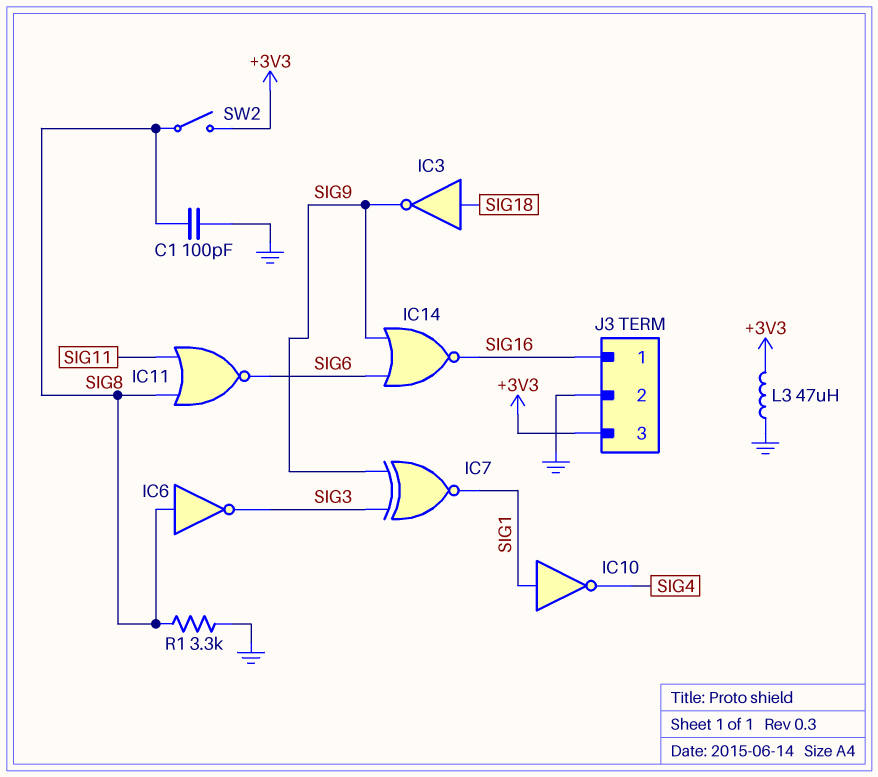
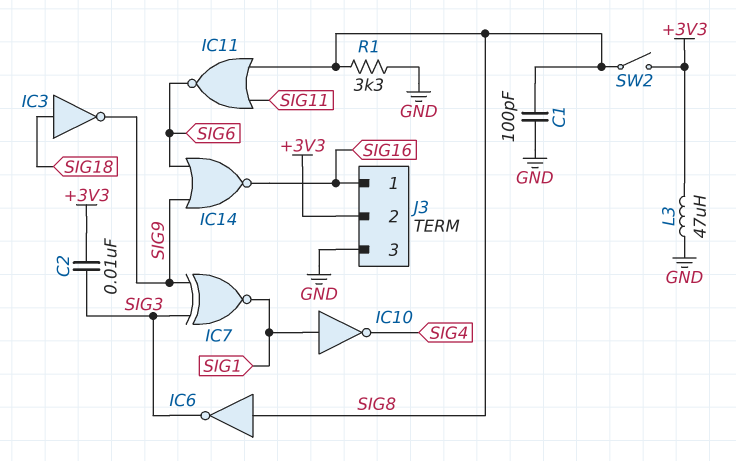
C2: none -> 10nF (+3V3, SIG3)
J3 pin 2: GND -> +3V3
J3 pin 3: +3V3 -> GND

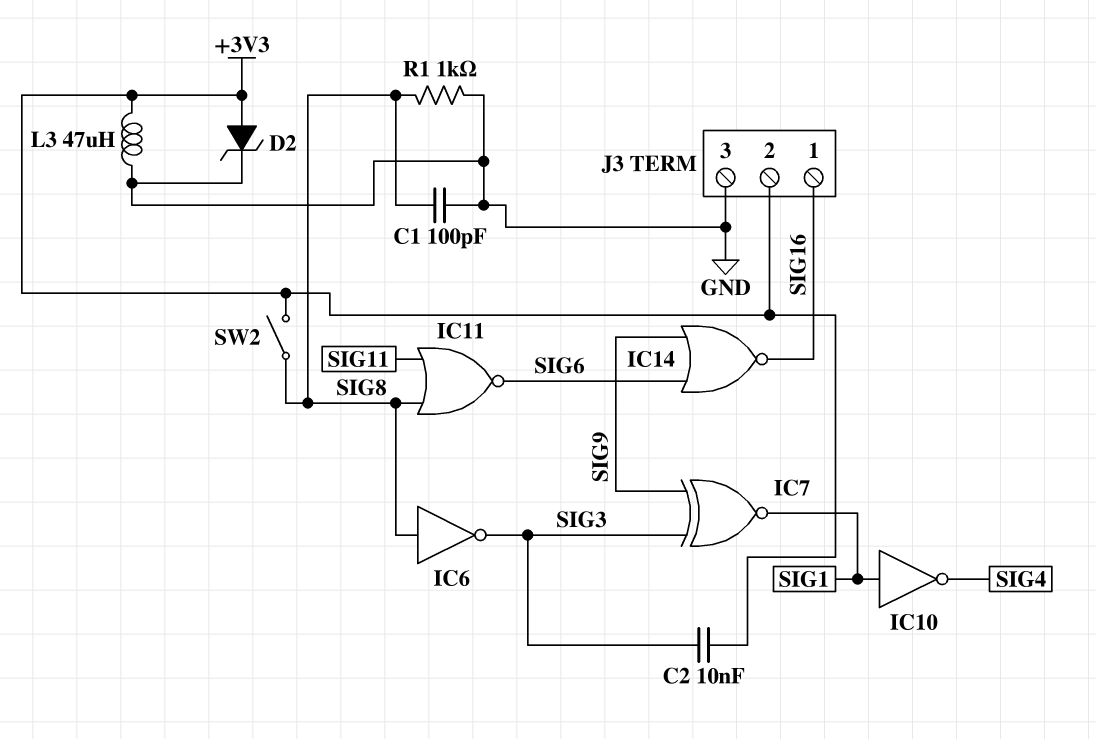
D2: none -> zener (A +3V3, K GND)
IC3: NOT (in SIG18, out SIG9) -> none
R1: 3.3k (GND, SIG8) -> 1k (GND, SIG8)

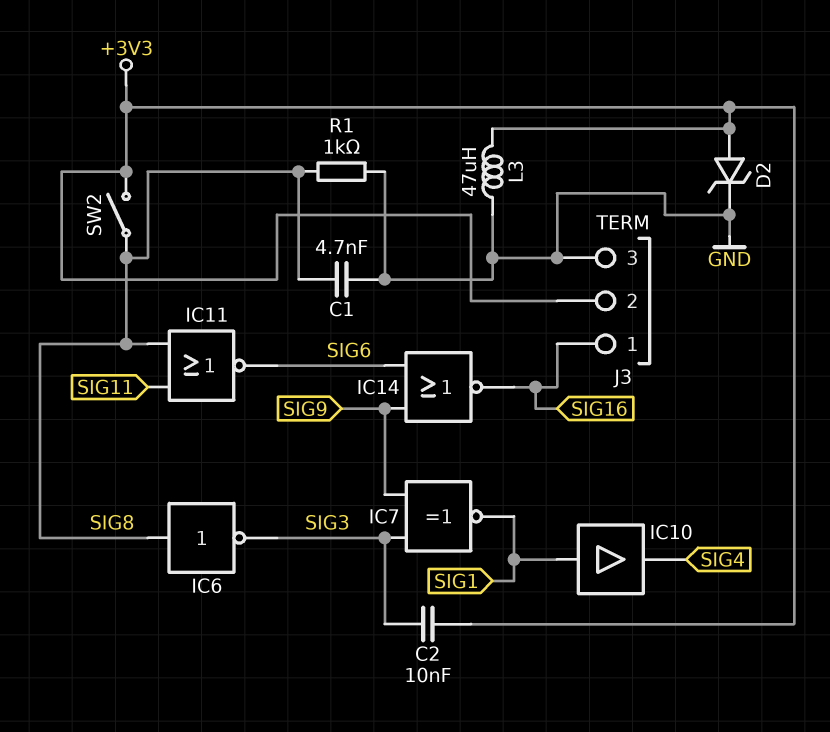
C1: 100pF (GND, SIG8) -> 4.7nF (GND, SIG8)
IC10: NOT (in SIG1, out SIG4) -> buffer (in SIG1, out SIG4)

